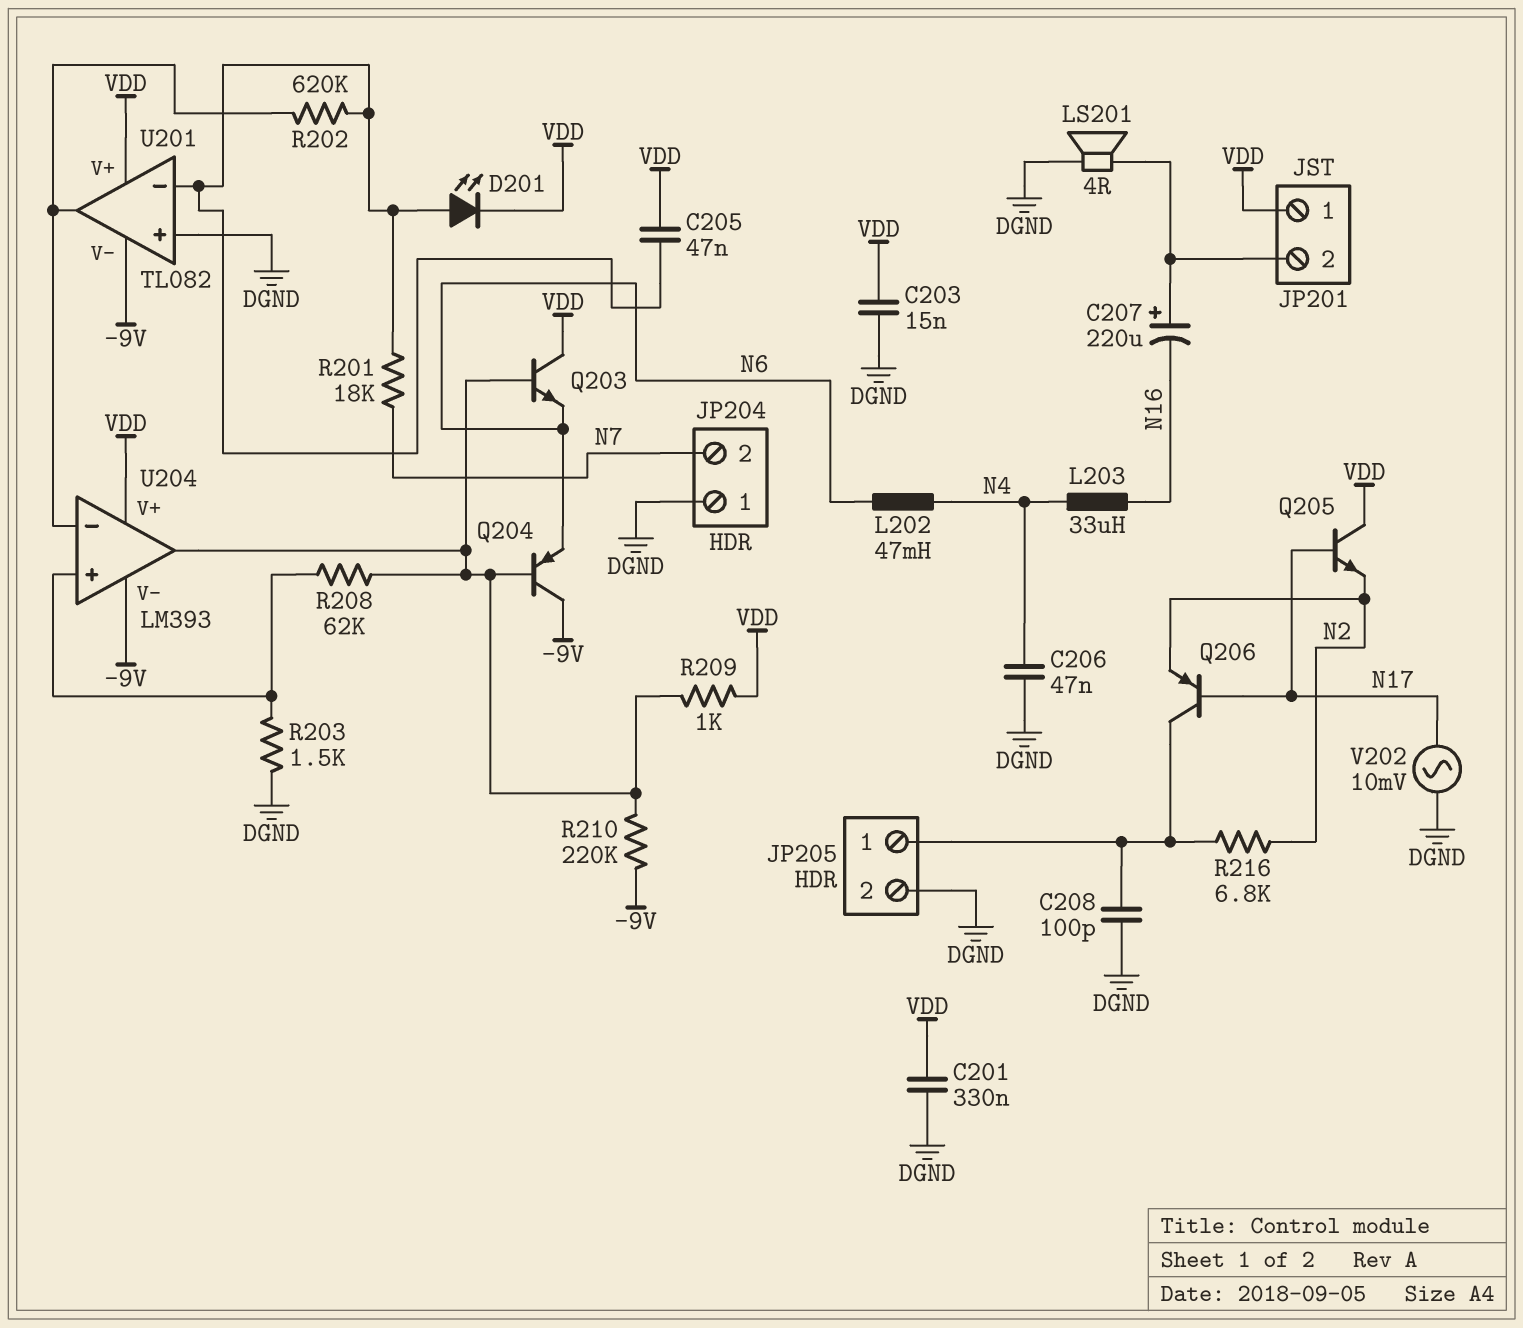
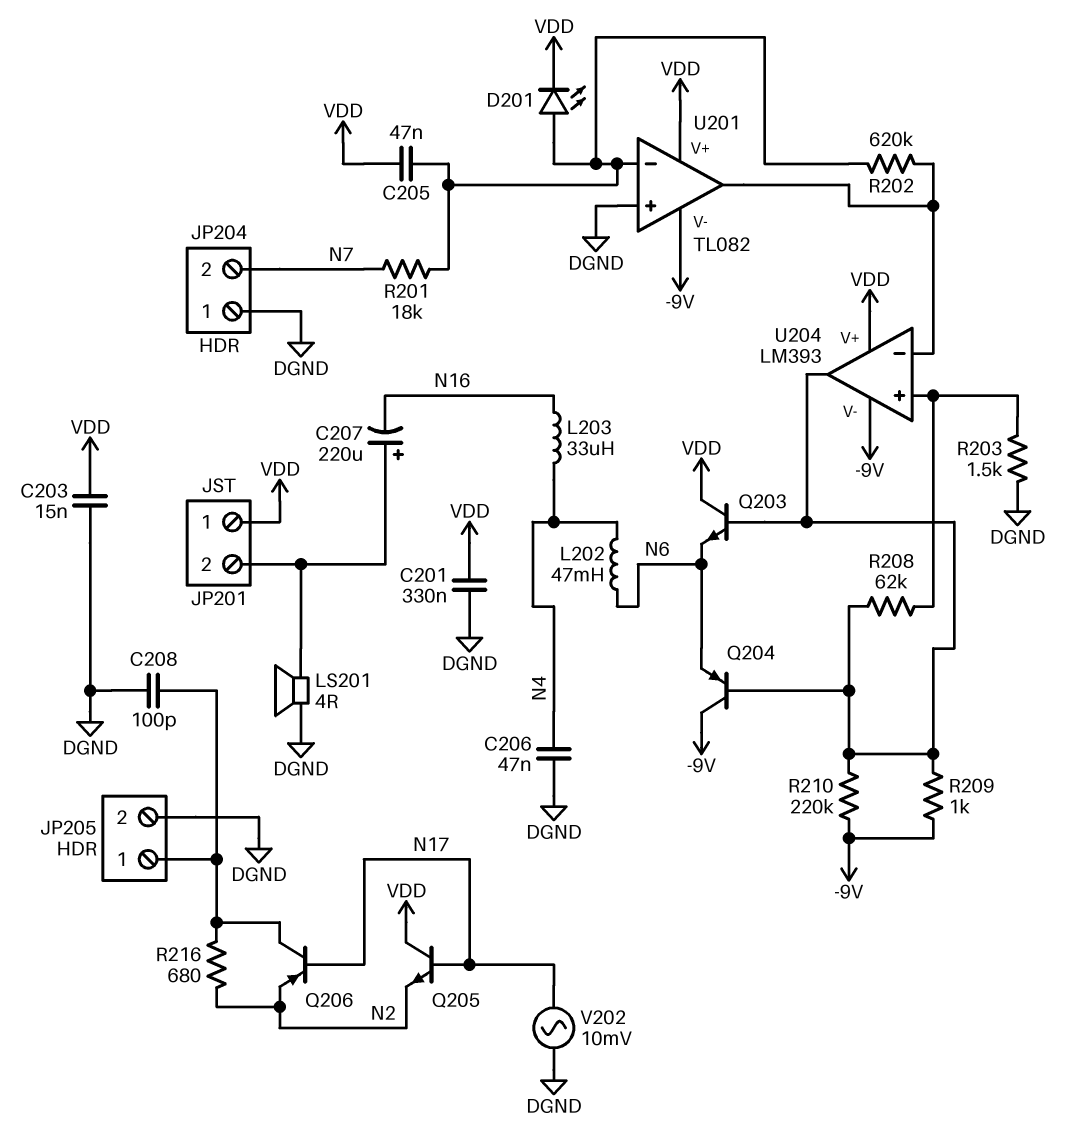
R209: 1k (U204/out, VDD) -> 1k (-9V, U204/out)
R216: 6.8k (JP205/1, N2) -> 680 (JP205/1, N2)

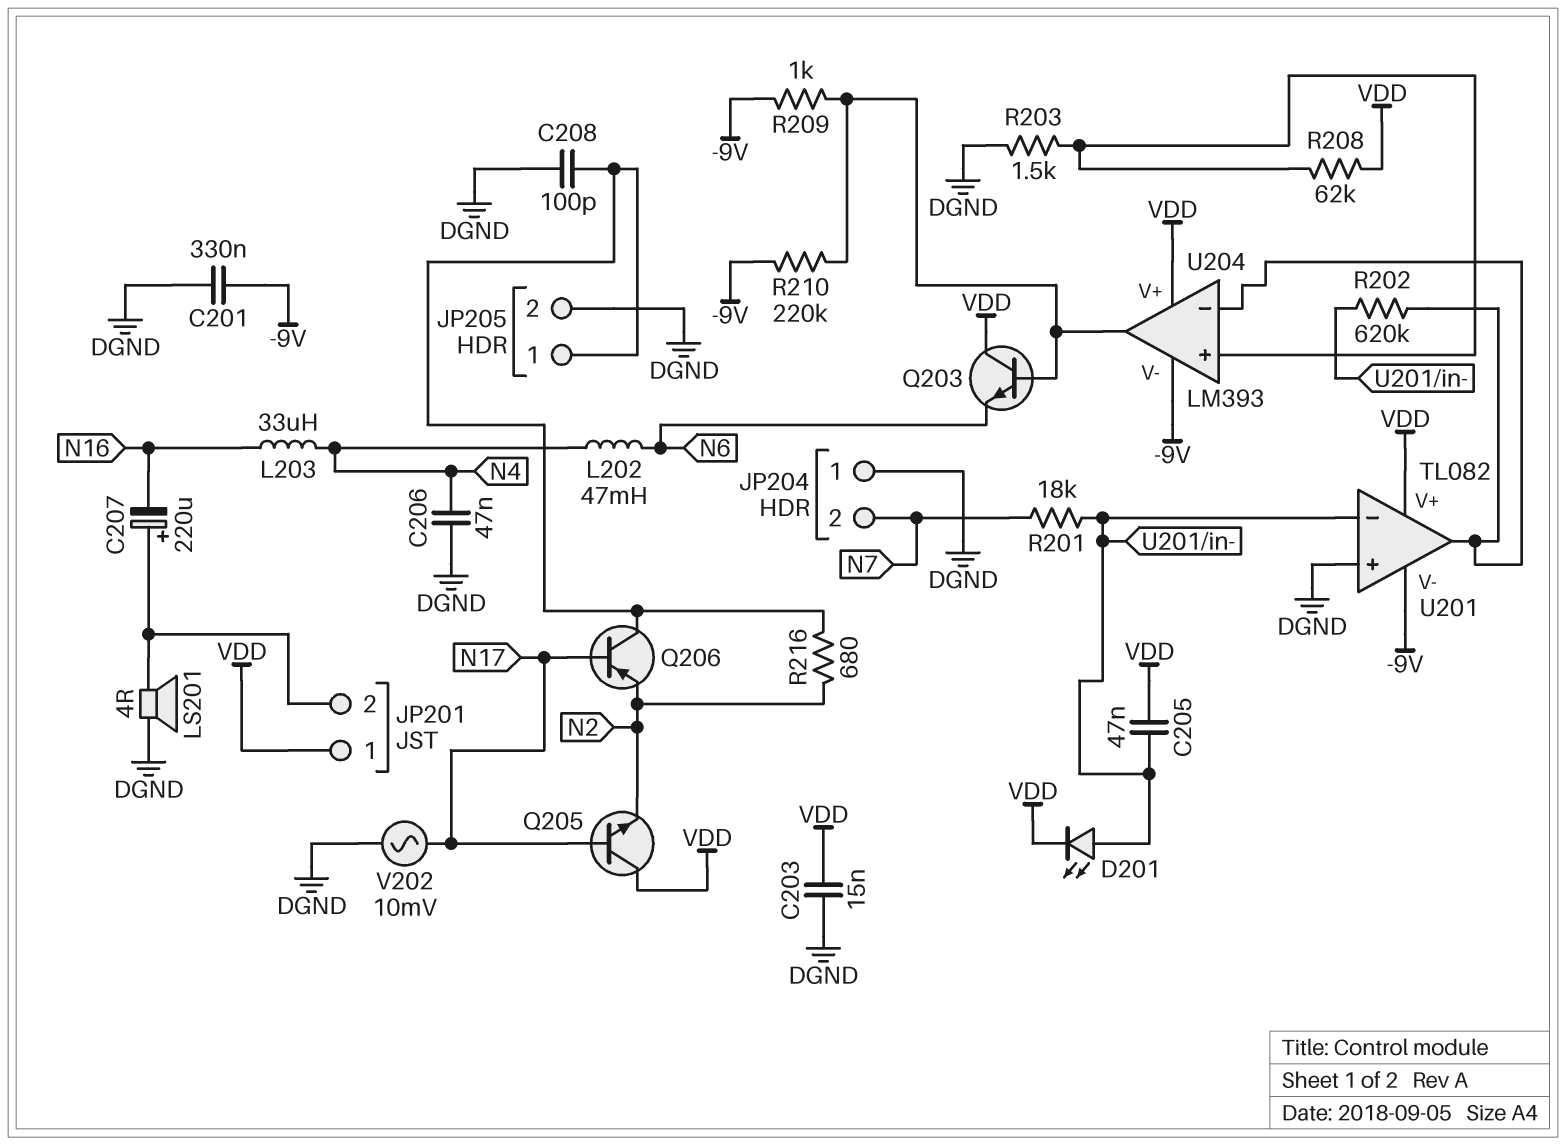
C201: 330nF (DGND, VDD) -> 330nF (-9V, DGND)
Q204: PNP (B U204/out, C -9V, E N6) -> none
R208: 62k (U204/in+, U204/out) -> 62k (U204/in+, VDD)

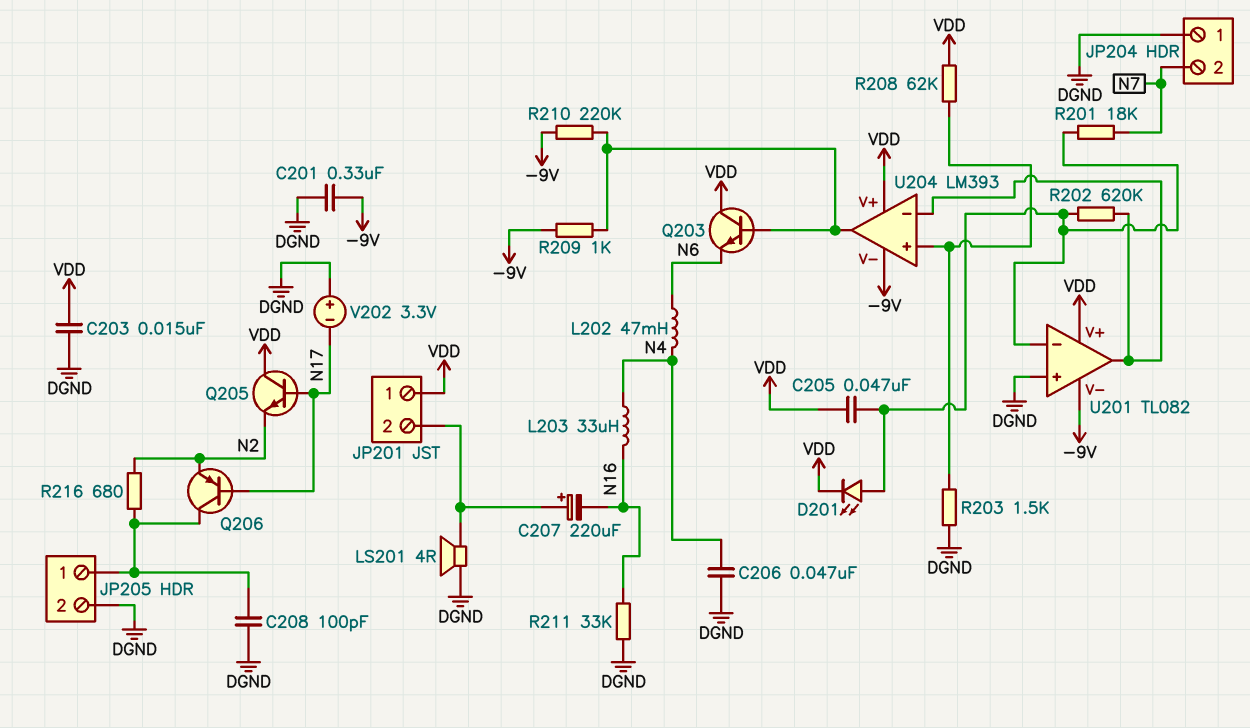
R211: none -> 33k (DGND, N16)
V202: AC 10mV (DGND, N17) -> 3.3V (plus DGND, minus N17)

